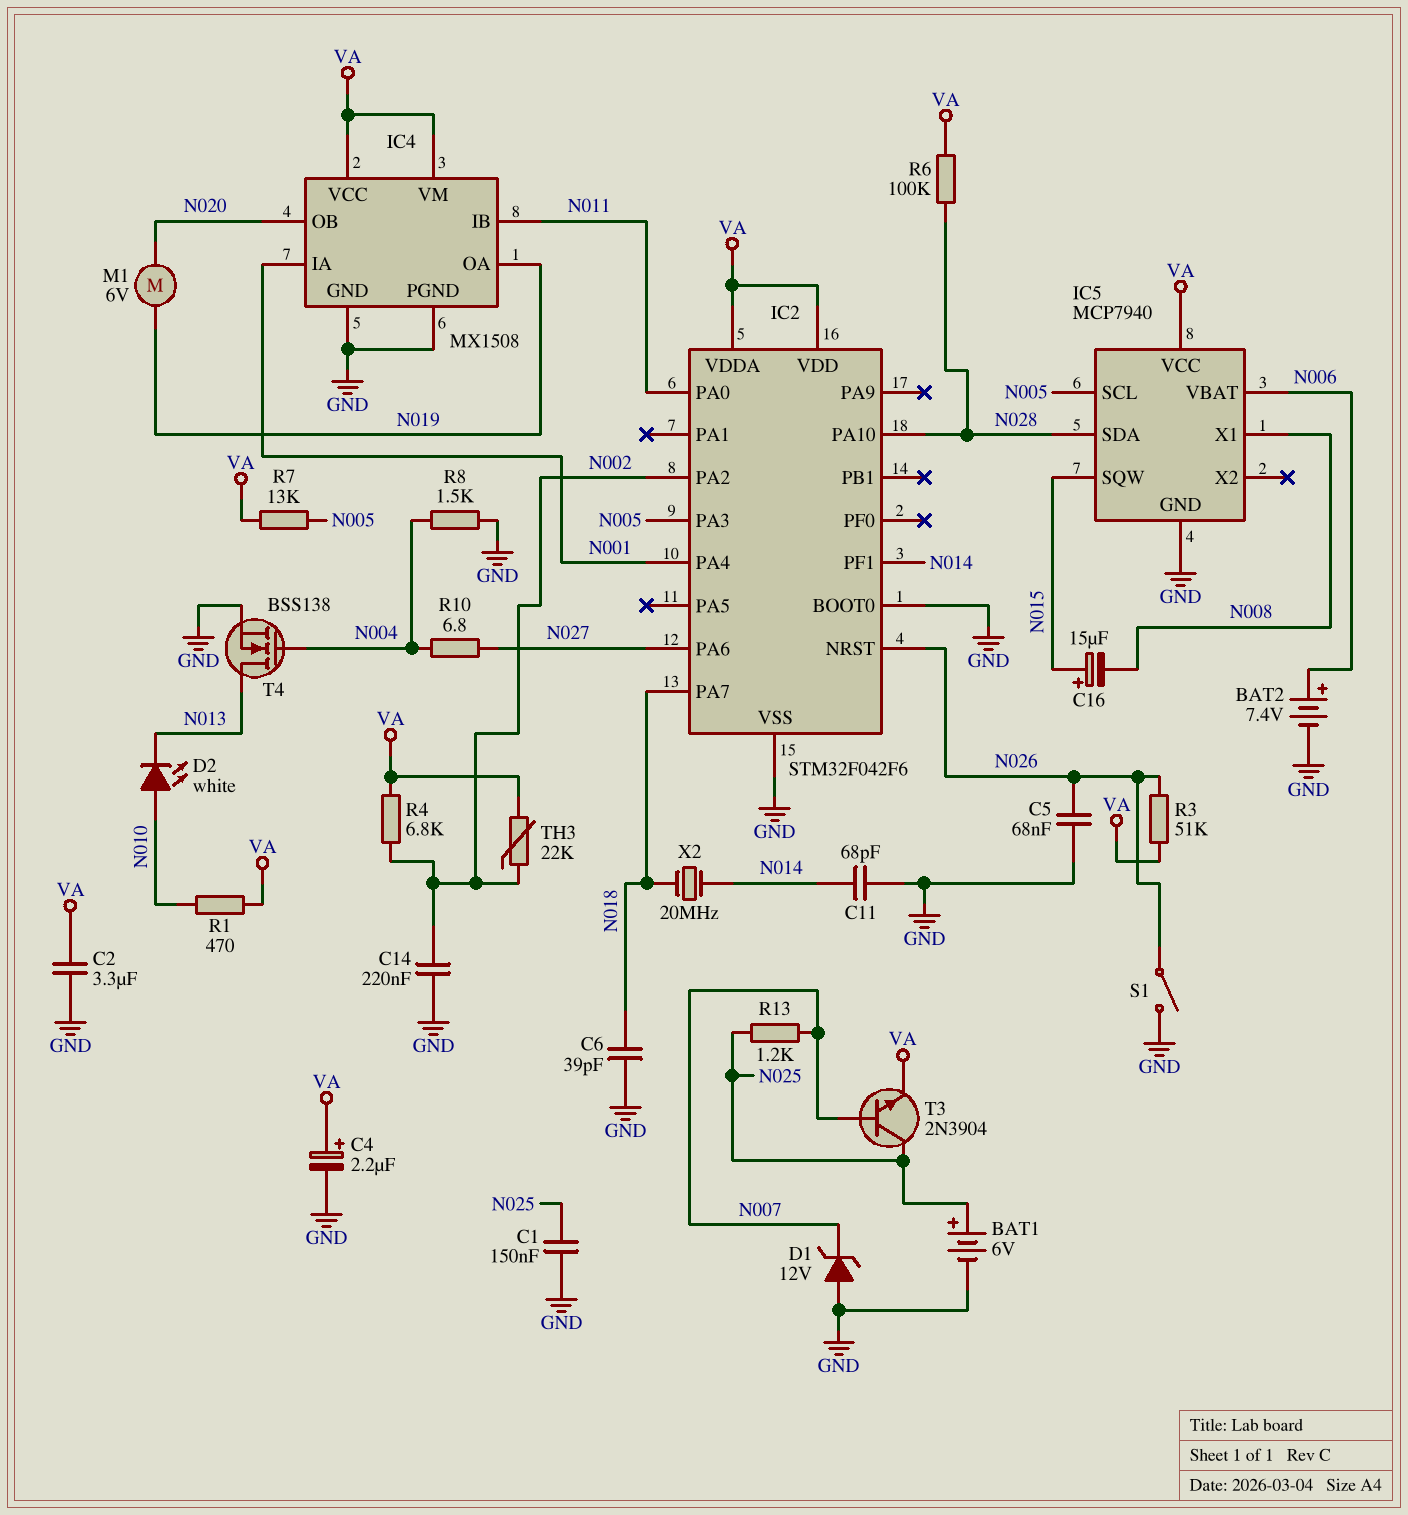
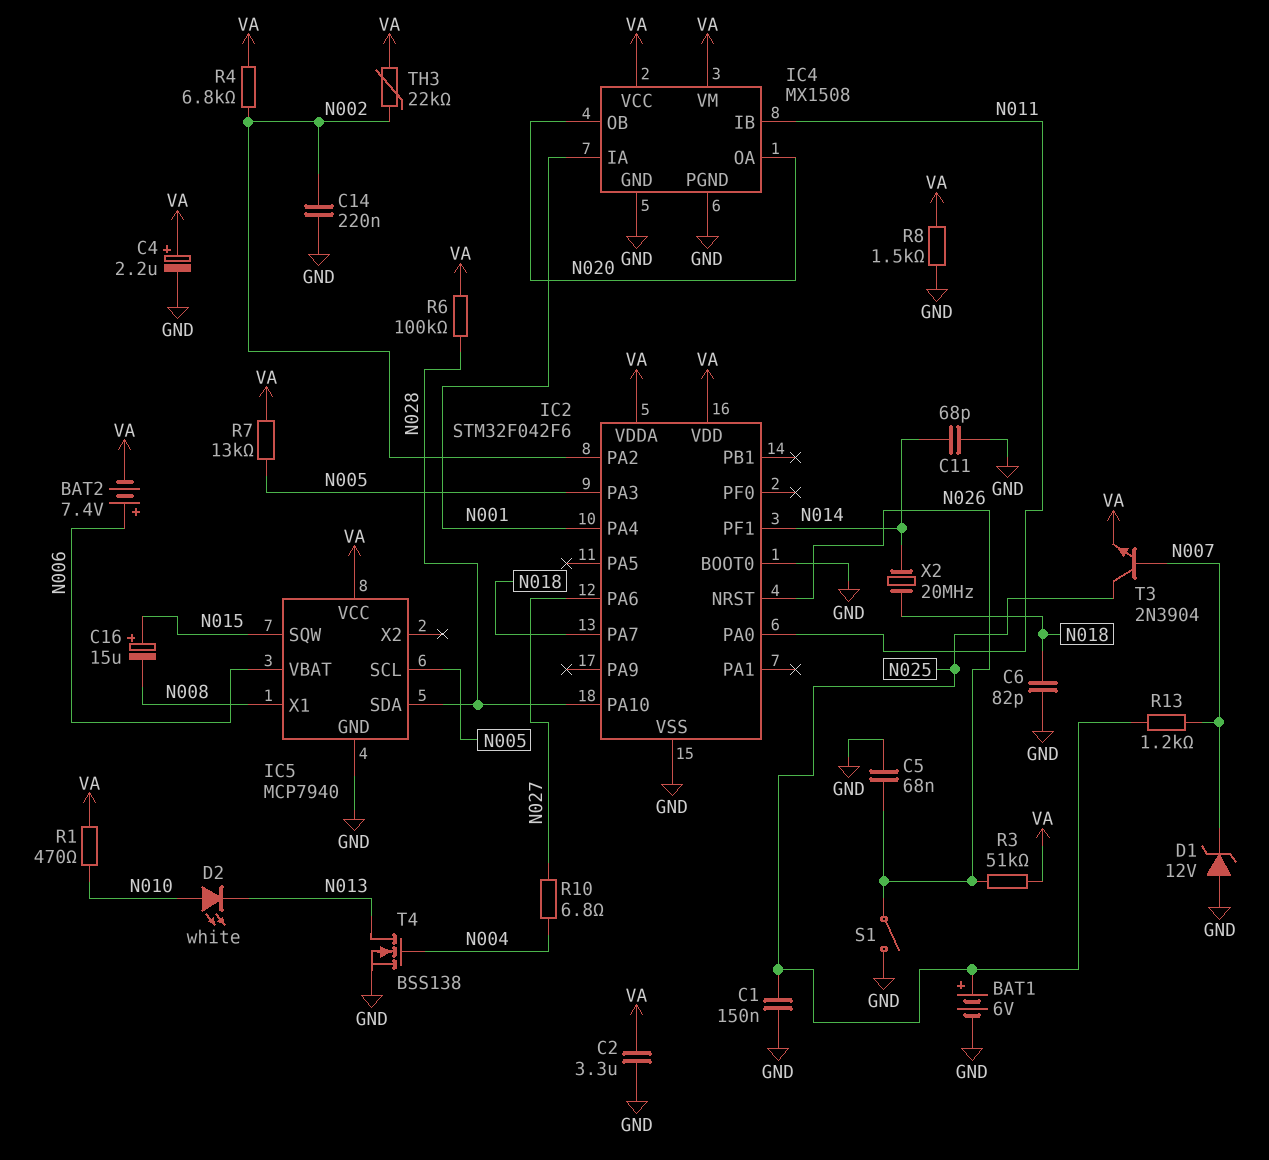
BAT2: 7.4V (plus N006, minus GND) -> 7.4V (plus N006, minus VA)
C6: 39pF (GND, N018) -> 82pF (GND, N018)
IC4 pin OA: N019 -> N020
M1: motor 6V (N019, N020) -> none
R8: 1.5k (GND, N004) -> 1.5k (GND, VA)

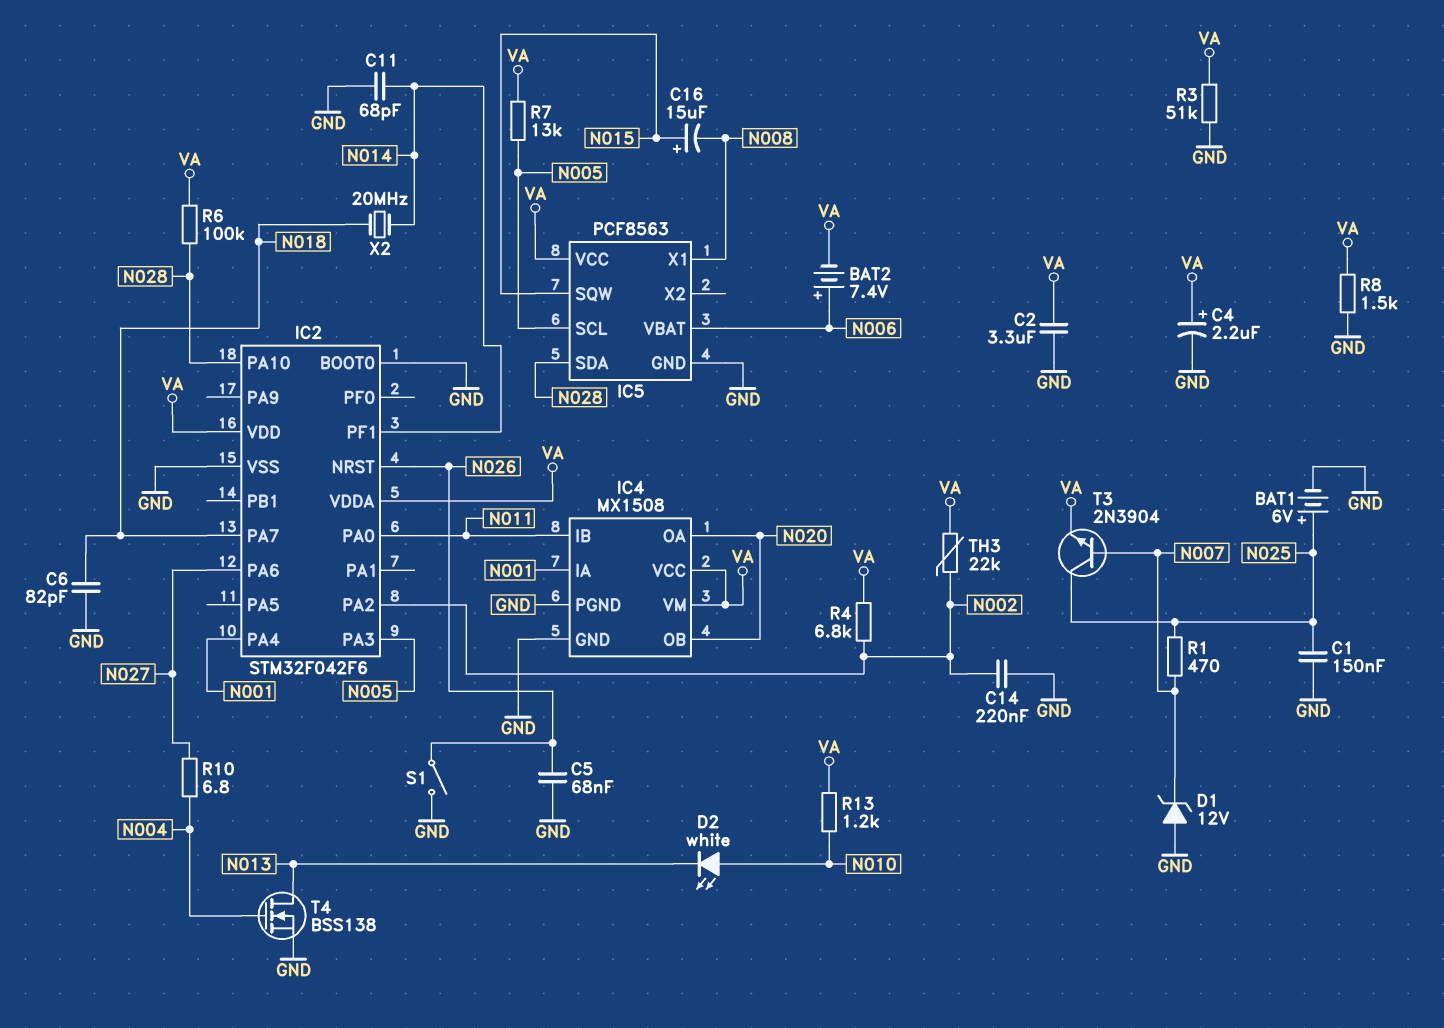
IC5: MCP7940 -> PCF8563
R1: 470 (N010, VA) -> 470 (N007, N025)
R3: 51k (N026, VA) -> 51k (GND, VA)
R13: 1.2k (N007, N025) -> 1.2k (N010, VA)

